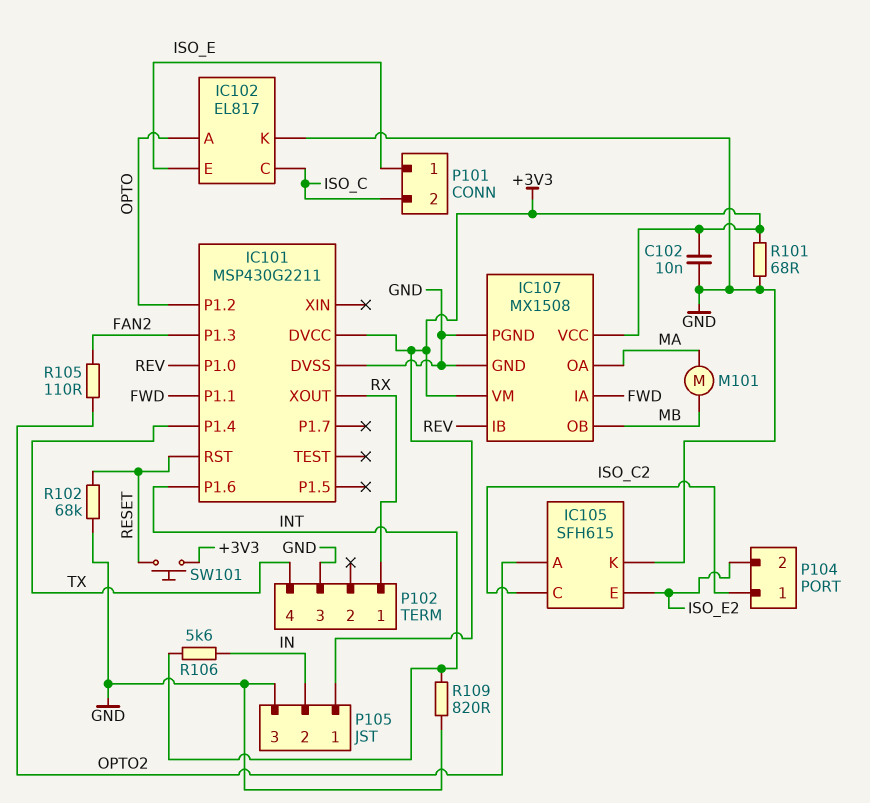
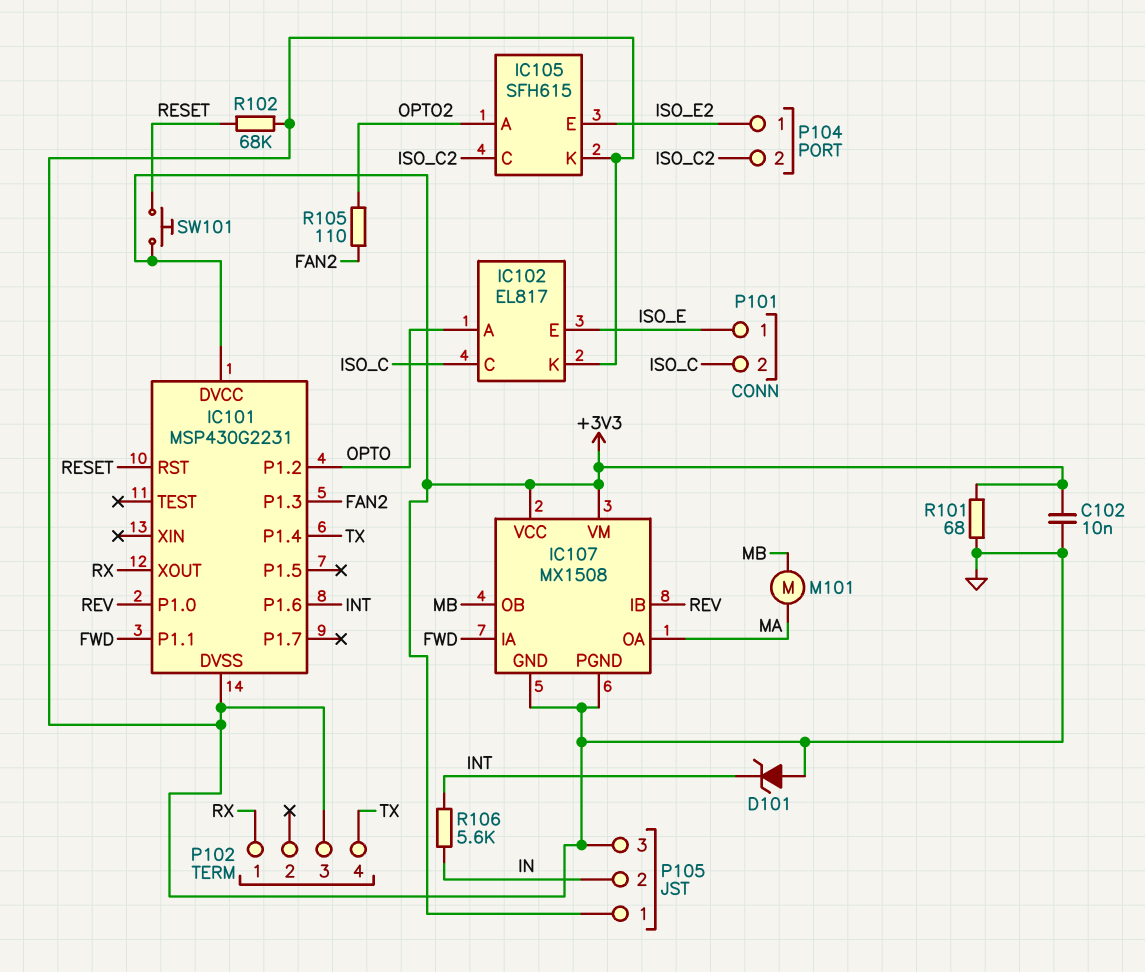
D101: none -> zener (A GND, K INT)
IC101: MSP430G2211 -> MSP430G2231
P104 pin 1: ISO_C2 -> ISO_E2
P104 pin 2: ISO_E2 -> ISO_C2
R109: 820 (GND, INT) -> none

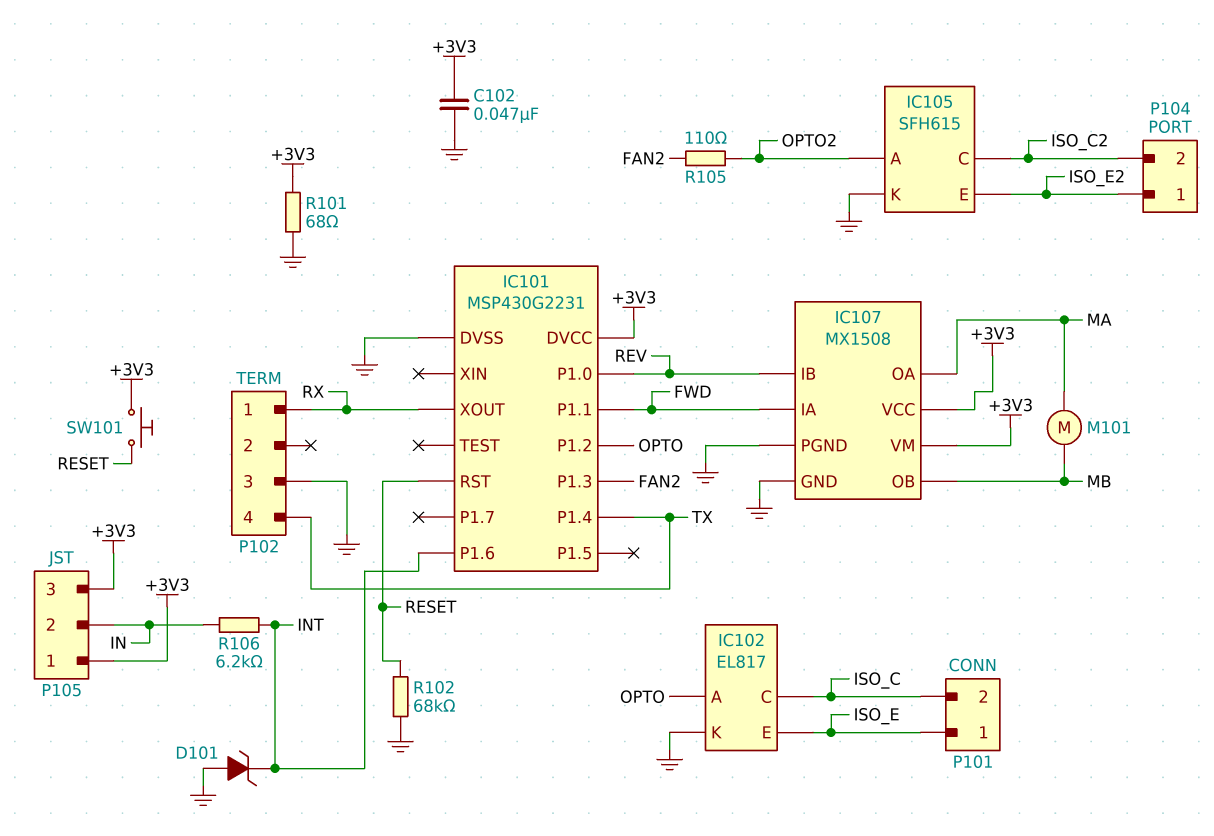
C102: 10nF (+3V3, GND) -> 47nF (+3V3, GND)
P105 pin 3: GND -> +3V3
R106: 5.6k (IN, INT) -> 6.2k (IN, INT)

